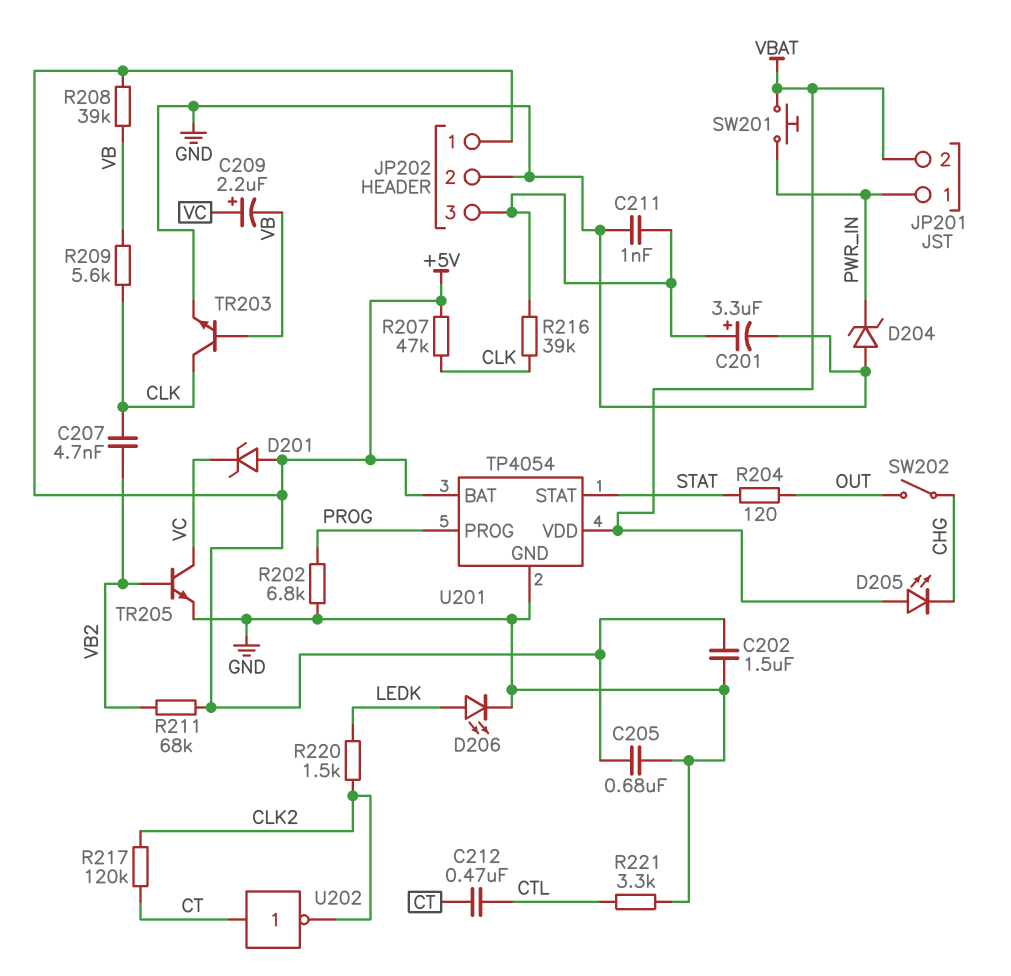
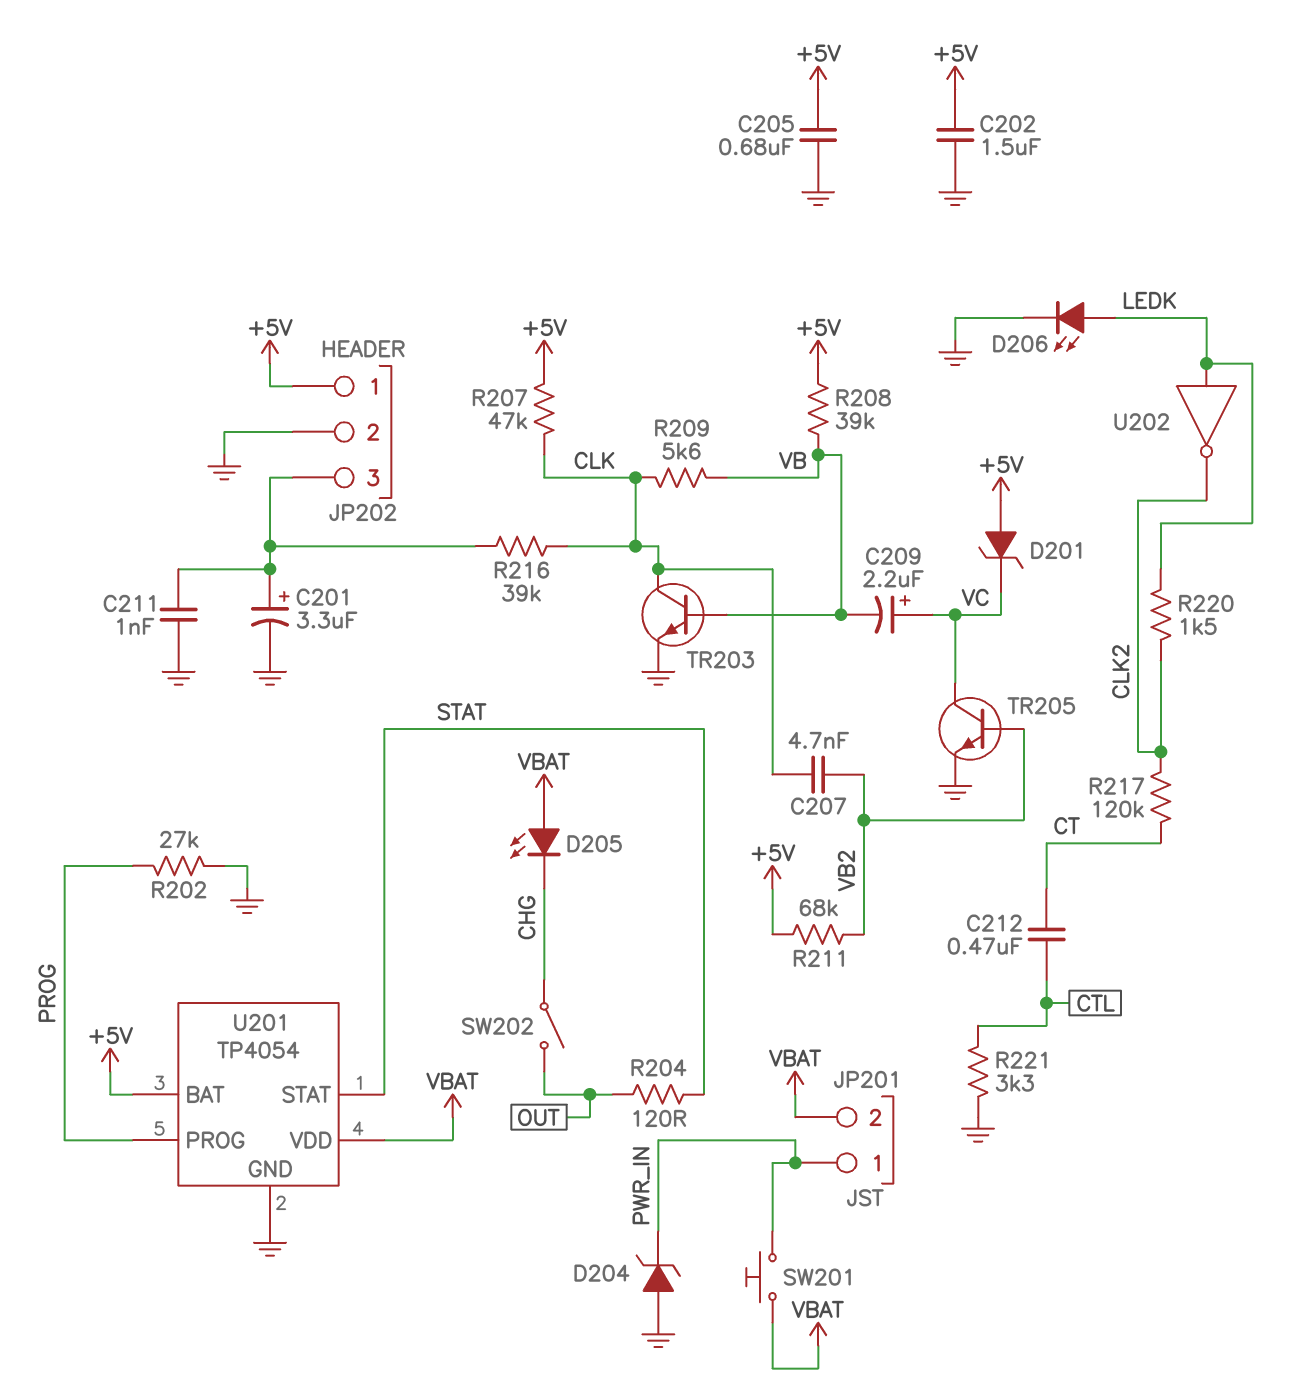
R202: 6.8k (GND, PROG) -> 27k (GND, PROG)
U202: NOT (in CT, out CLK2) -> NOT (in LEDK, out CLK2)

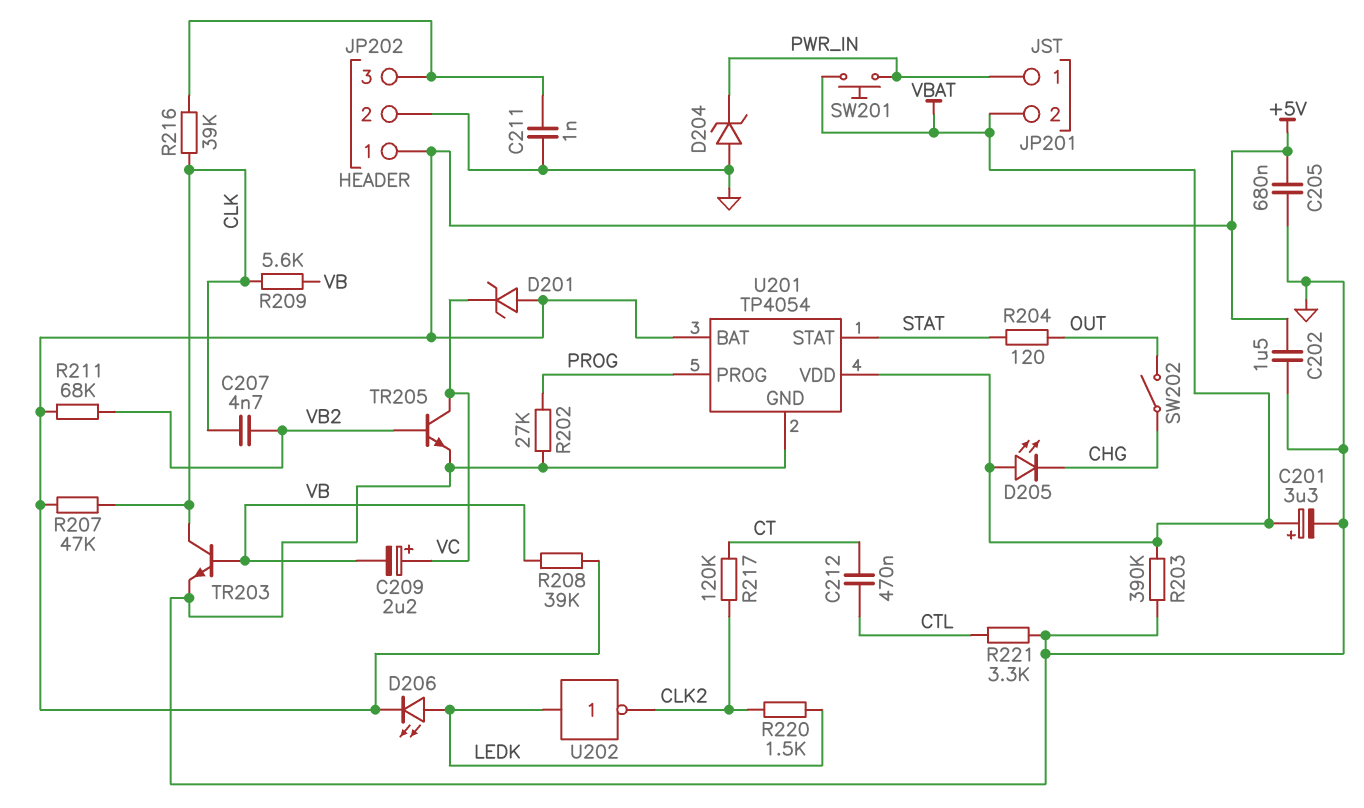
C201: 3.3uF (plus JP202/3, minus GND) -> 3.3uF (plus VBAT, minus GND)
D206: LED (A LEDK, K GND) -> LED (A LEDK, K +5V)
R203: none -> 390k (GND, VBAT)

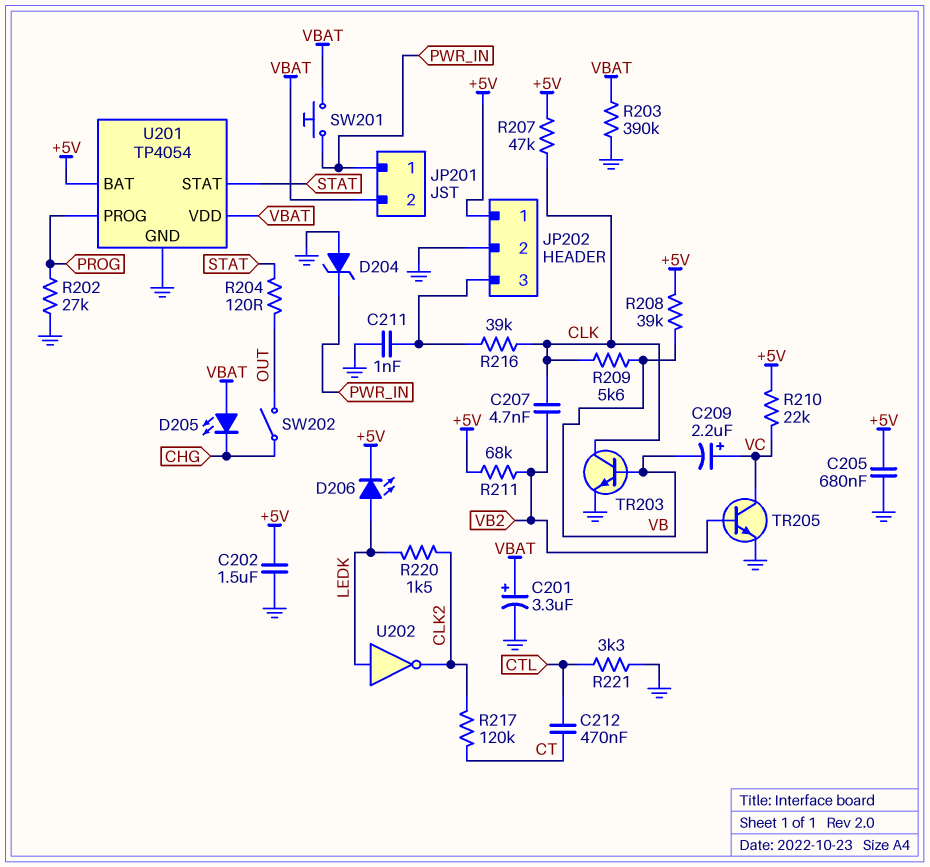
D201: zener (A +5V, K VC) -> none
R210: none -> 22k (+5V, VC)

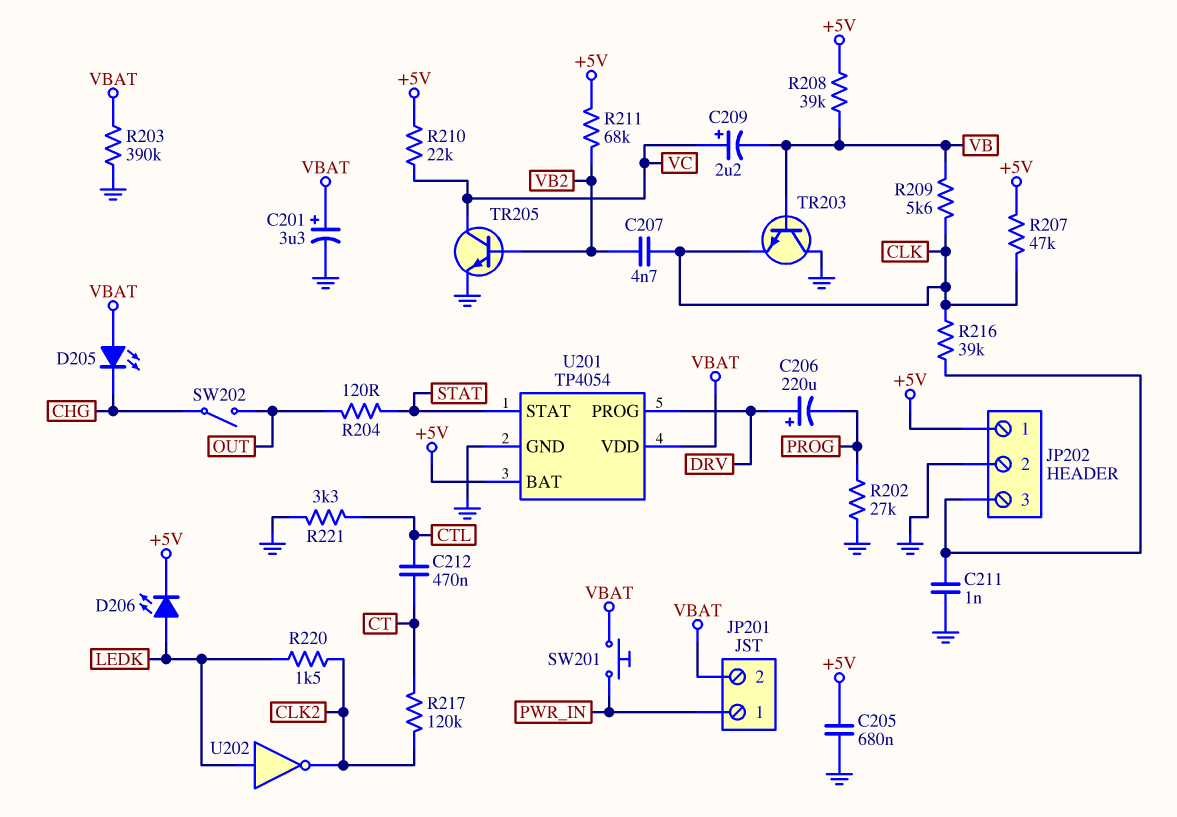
C202: 1.5uF (+5V, GND) -> none
C206: none -> 220uF (plus DRV, minus PROG)
D204: zener (A GND, K PWR_IN) -> none
TR203: NPN (B VB, C CLK, E GND) -> NPN (B VB, C GND, E CLK)
U201 pin PROG: PROG -> DRV

